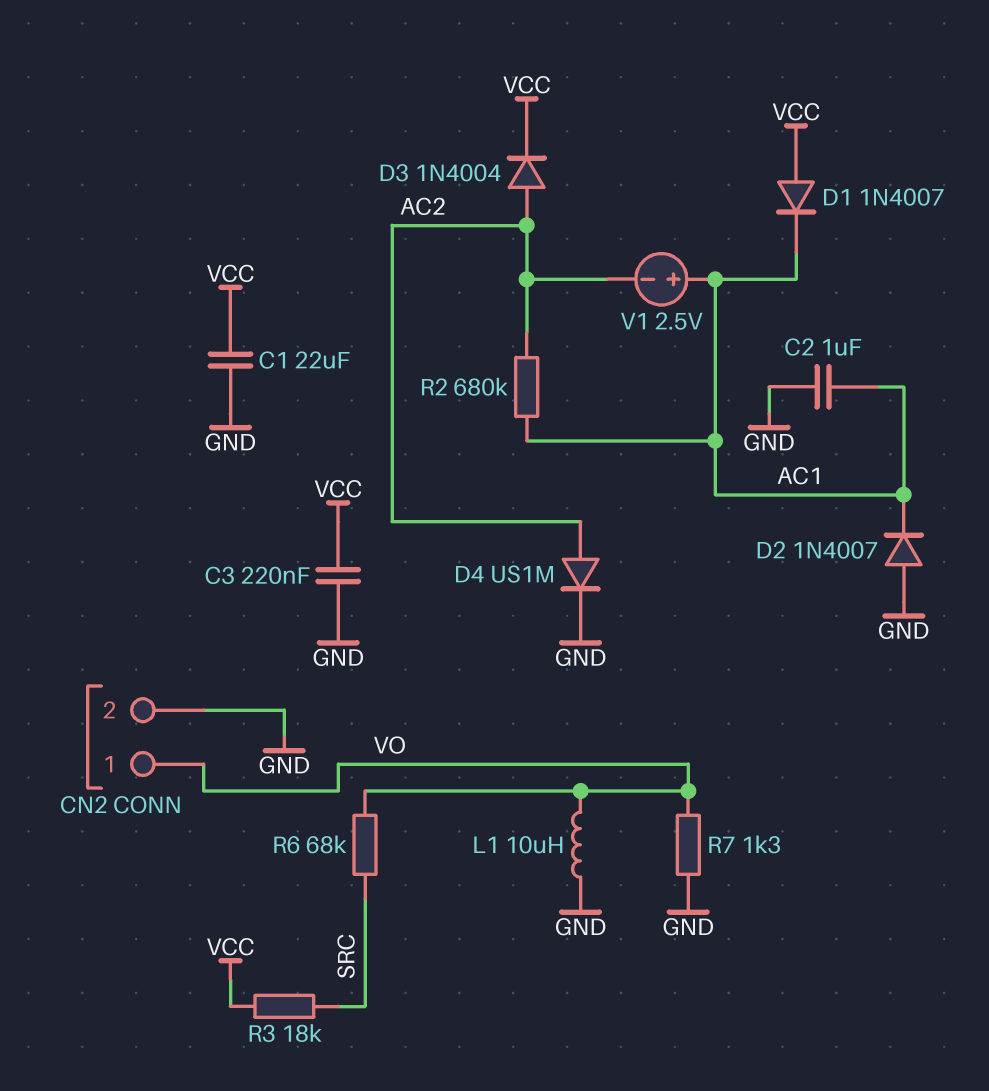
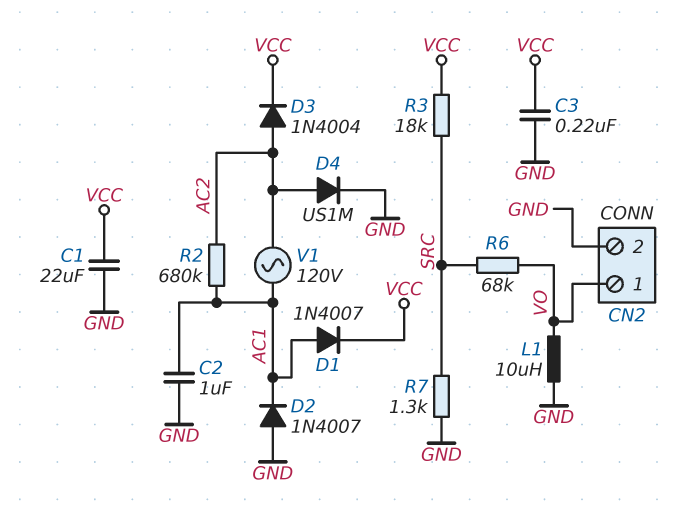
D1: diode 1N4007 (A VCC, K AC1) -> diode 1N4007 (A AC1, K VCC)
R7: 1.3k (GND, VO) -> 1.3k (GND, SRC)
V1: 2.5V (plus AC1, minus AC2) -> AC 120V (AC1, AC2)

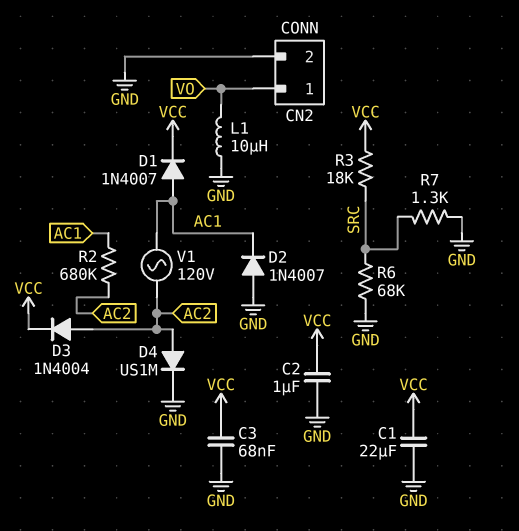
C2: 1uF (AC1, GND) -> 1uF (GND, VCC)
C3: 220nF (GND, VCC) -> 68nF (GND, VCC)
R6: 68k (SRC, VO) -> 68k (GND, SRC)

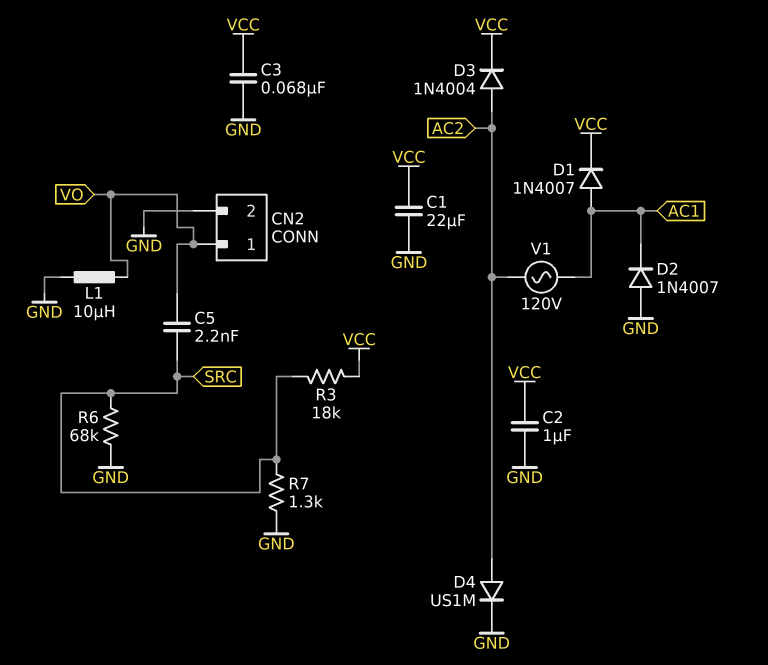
C5: none -> 2.2nF (SRC, VO)
R2: 680k (AC1, AC2) -> none

